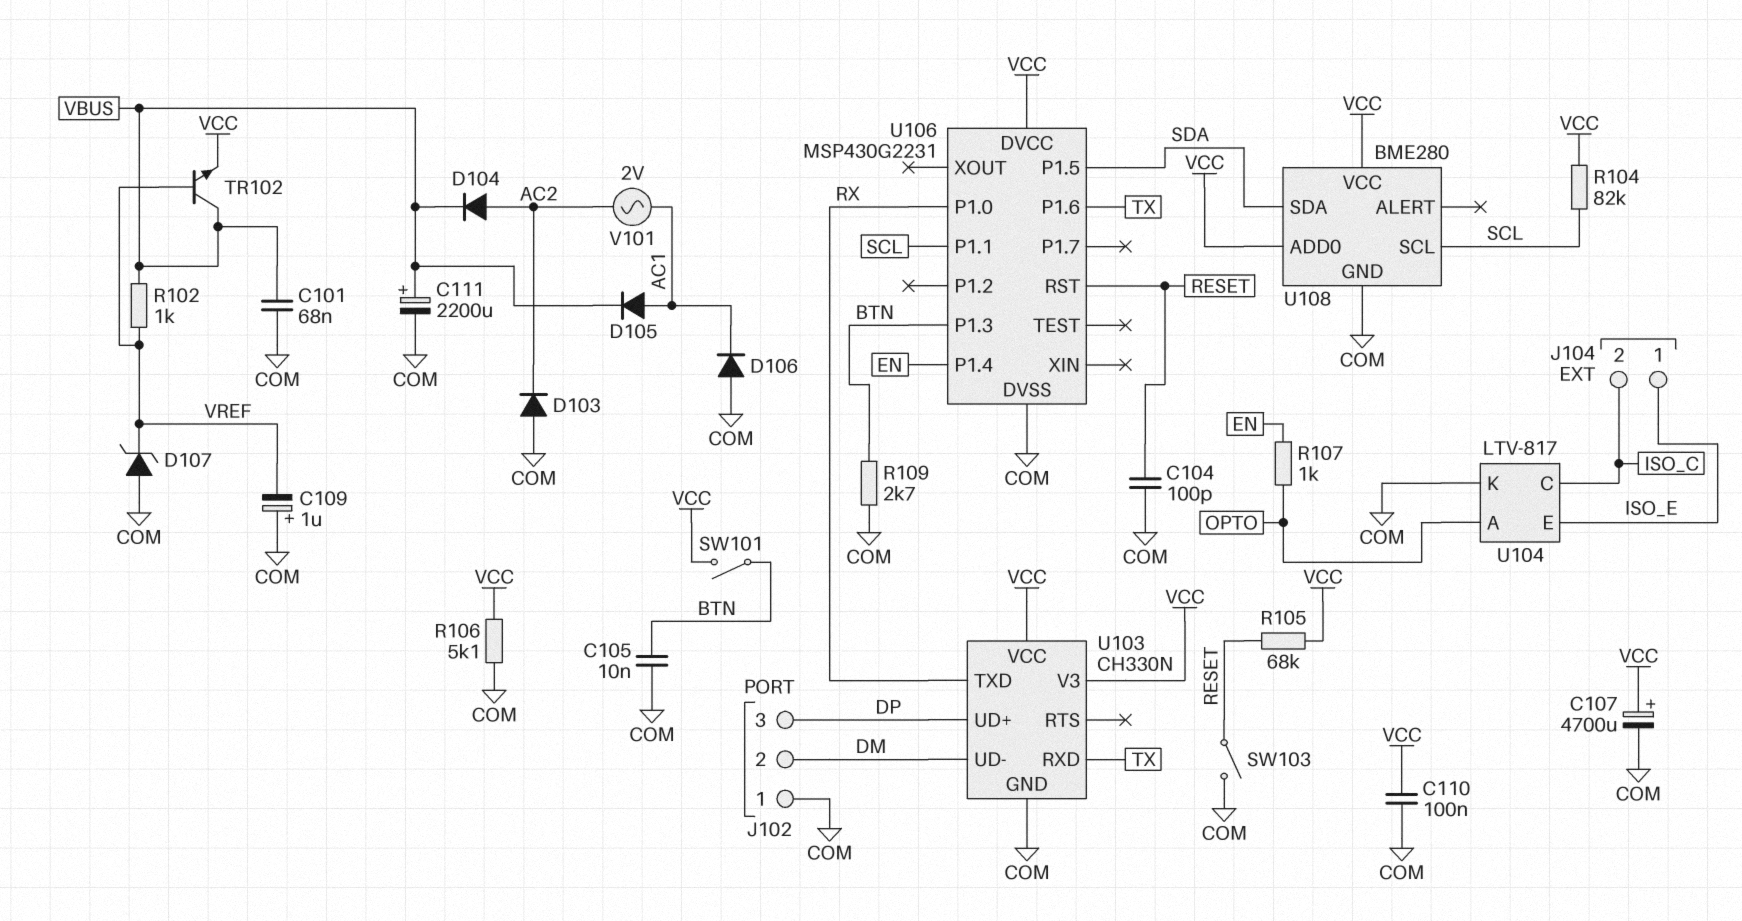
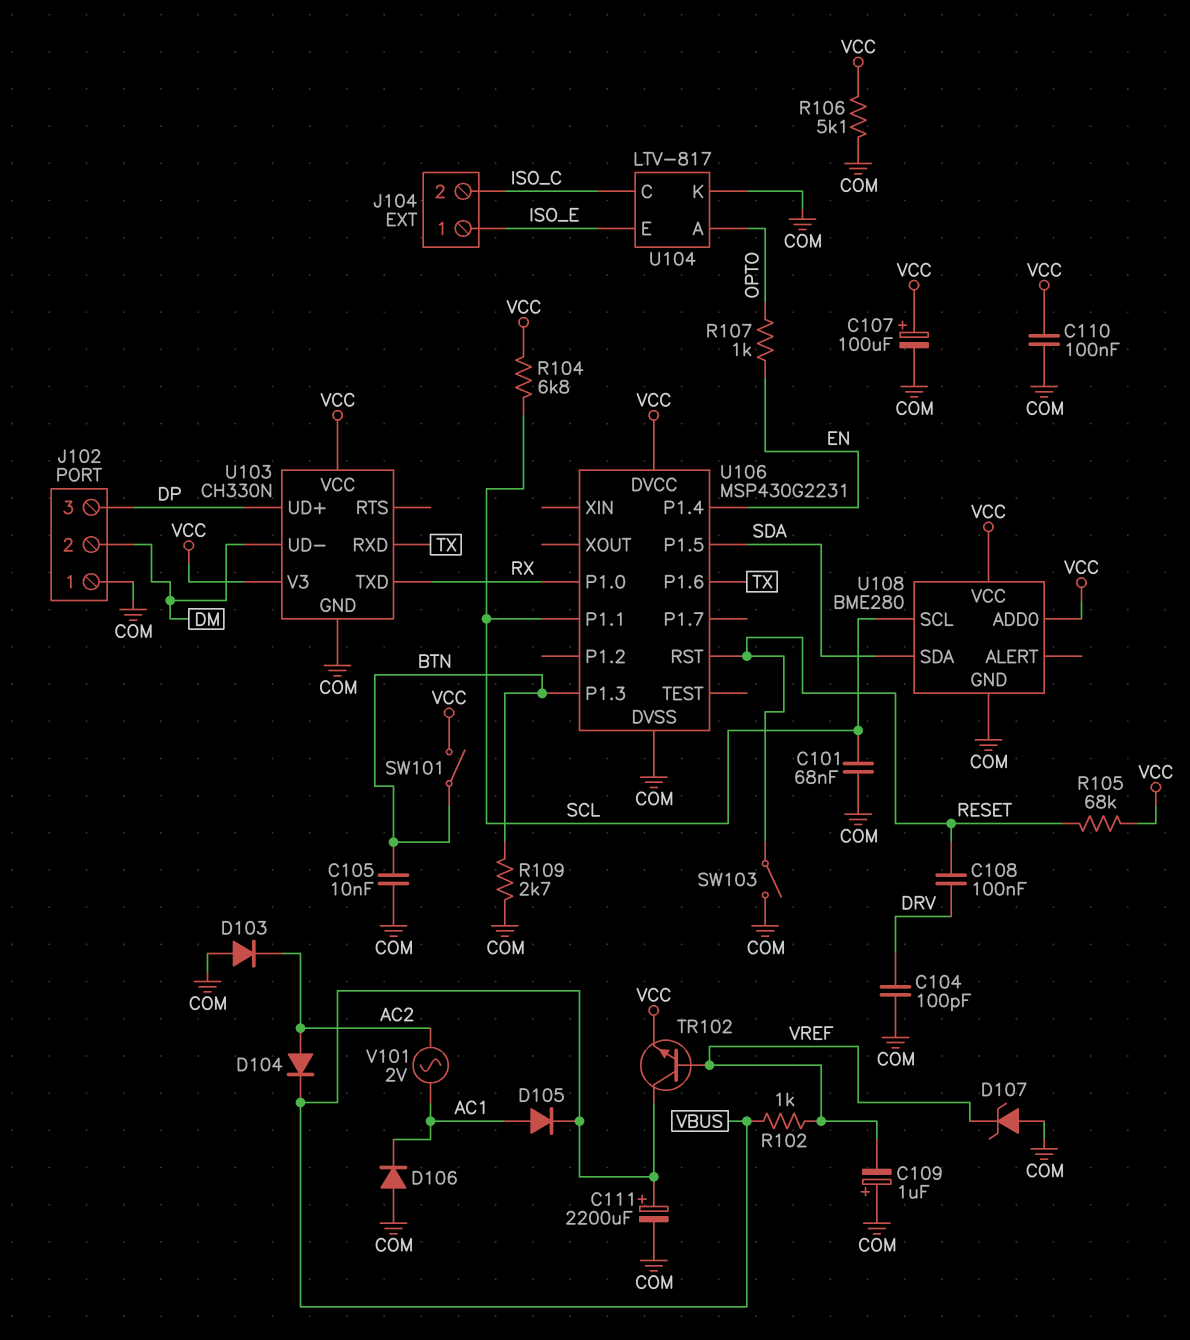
C101: 68nF (COM, VBUS) -> 68nF (COM, SCL)
C104: 100pF (COM, RESET) -> 100pF (COM, DRV)
C107: 4700uF (plus VCC, minus COM) -> 100uF (plus VCC, minus COM)
C108: none -> 100nF (DRV, RESET)
R104: 82k (SCL, VCC) -> 6.8k (SCL, VCC)

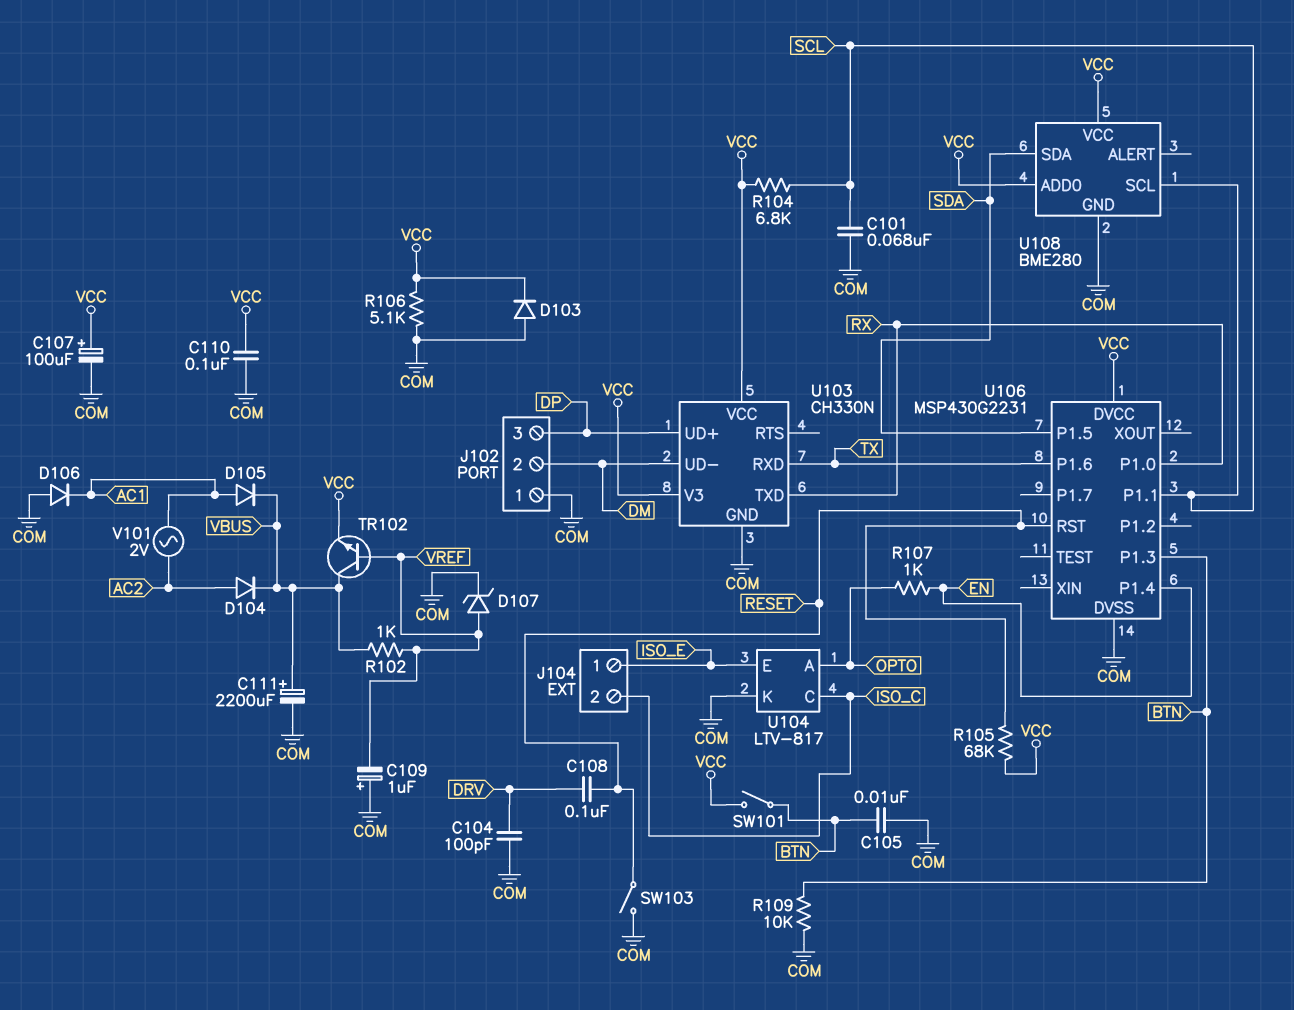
D103: diode (A COM, K AC2) -> diode (A COM, K VCC)
D107: zener (A COM, K VREF) -> zener (A VREF, K COM)
R109: 2.7k (BTN, COM) -> 10k (BTN, COM)

